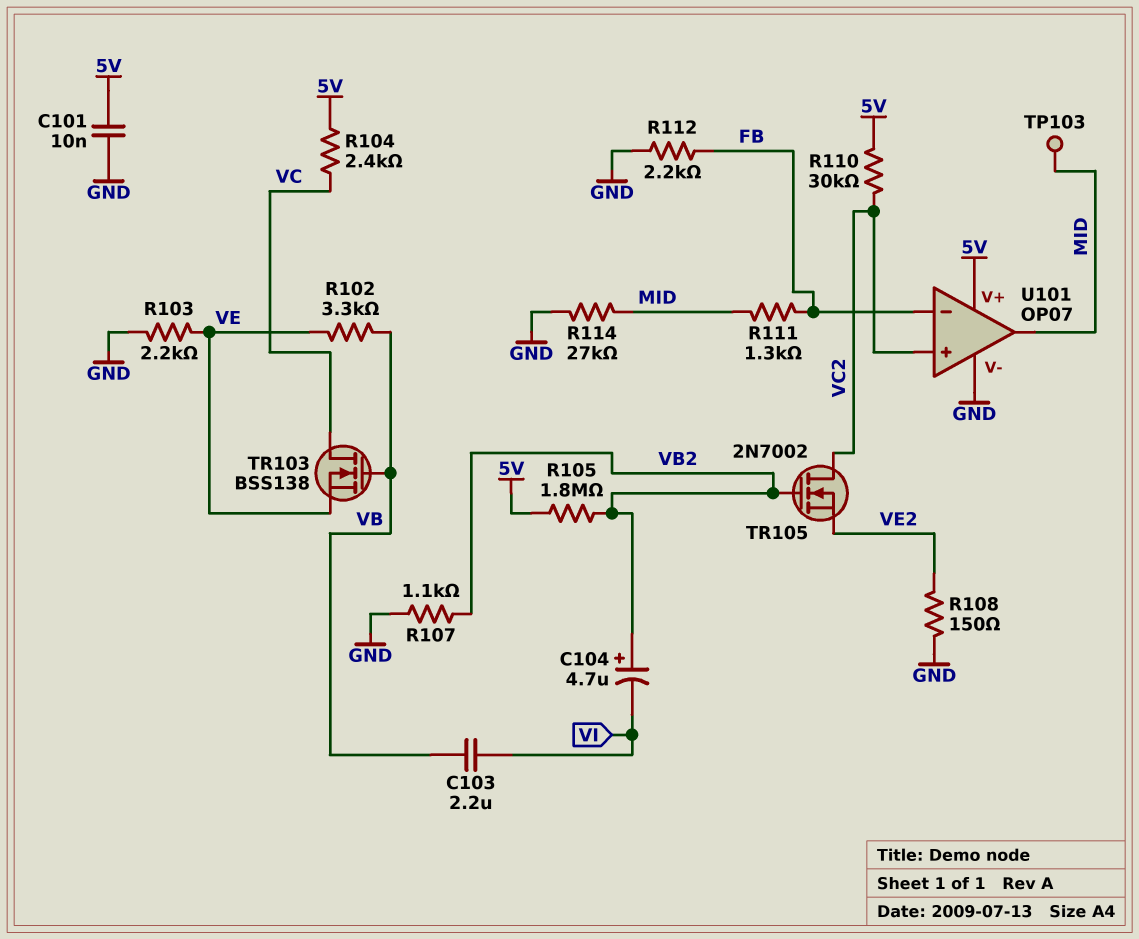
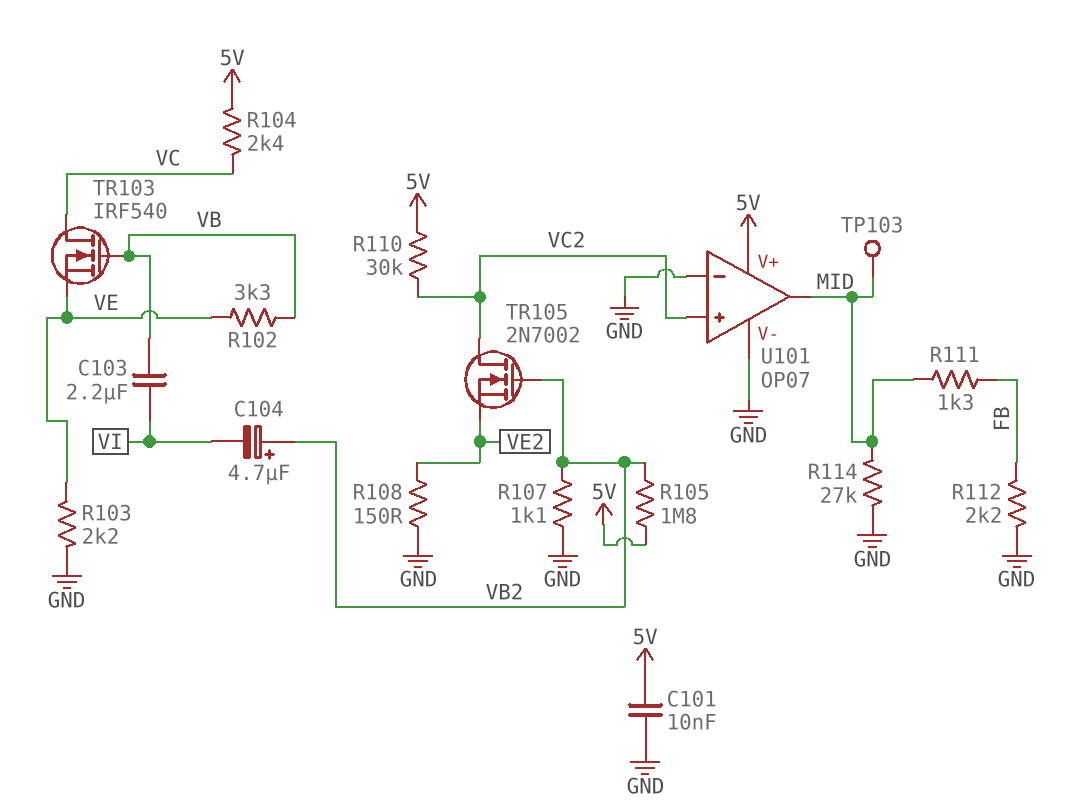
TR103: NMOS BSS138 (G VB, D VC, S VE) -> NMOS IRF540 (G VB, D VC, S VE)
U101 pin in-: FB -> GND

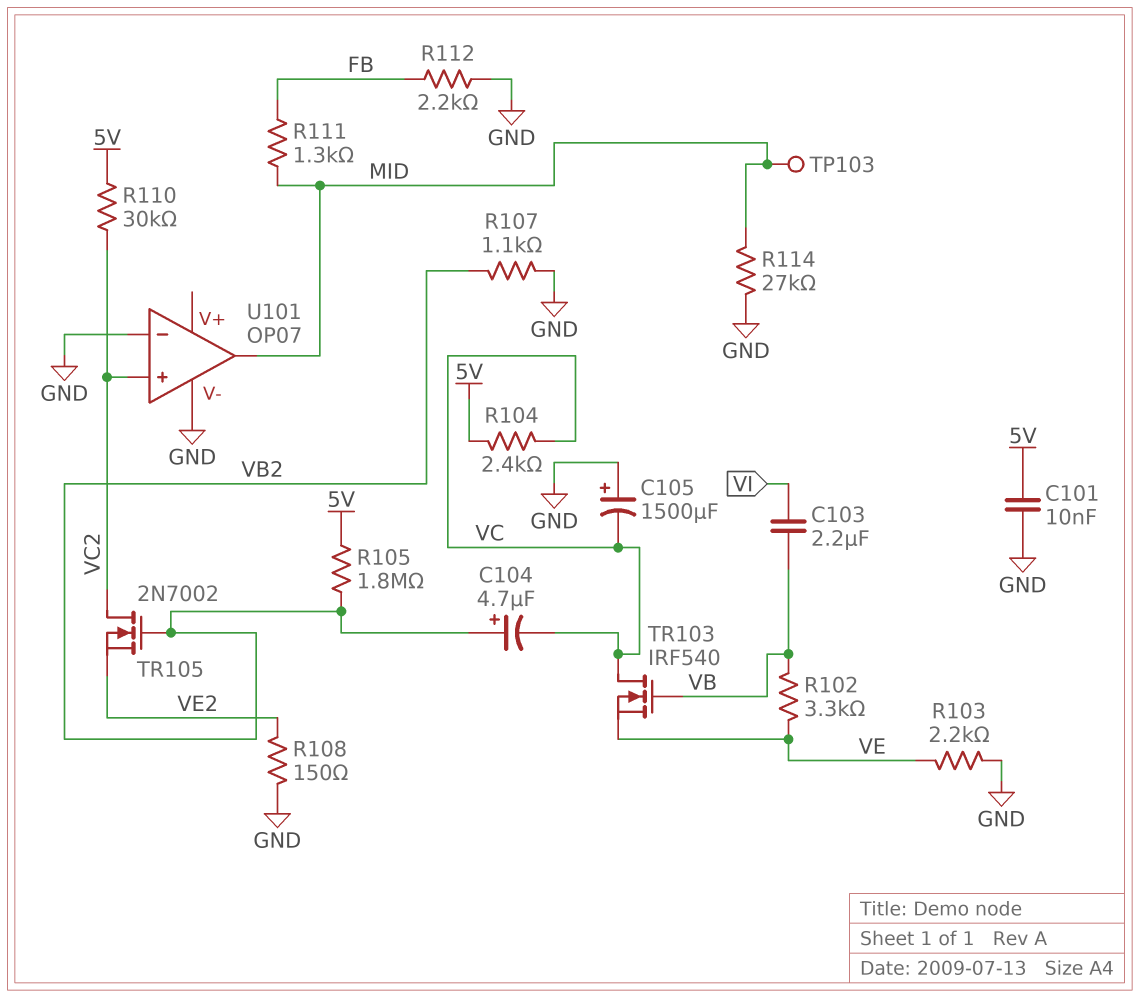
C104: 4.7uF (plus VB2, minus VI) -> 4.7uF (plus VB2, minus VC)
C105: none -> 1500uF (plus GND, minus VC)
U101 pin V+: 5V -> none

